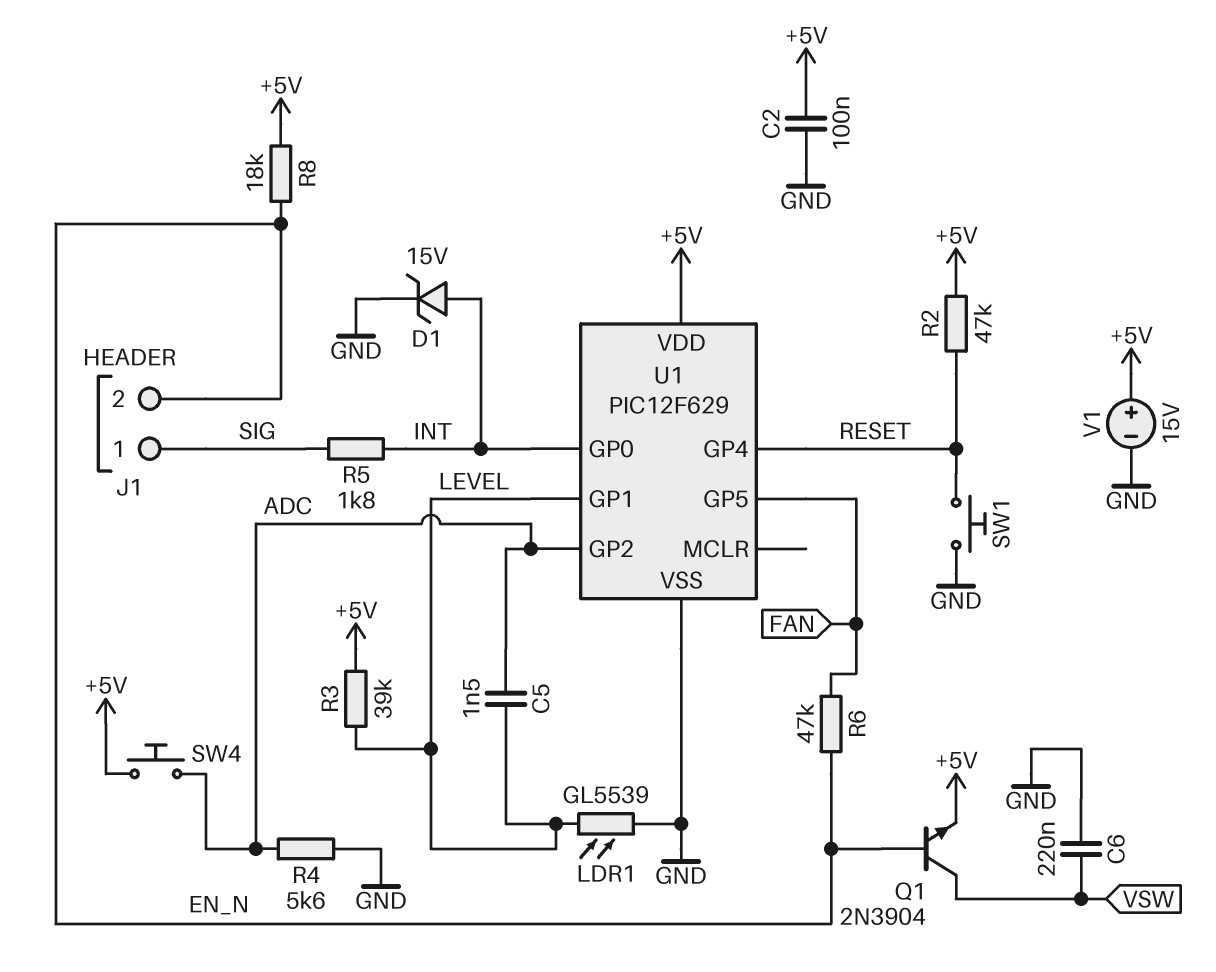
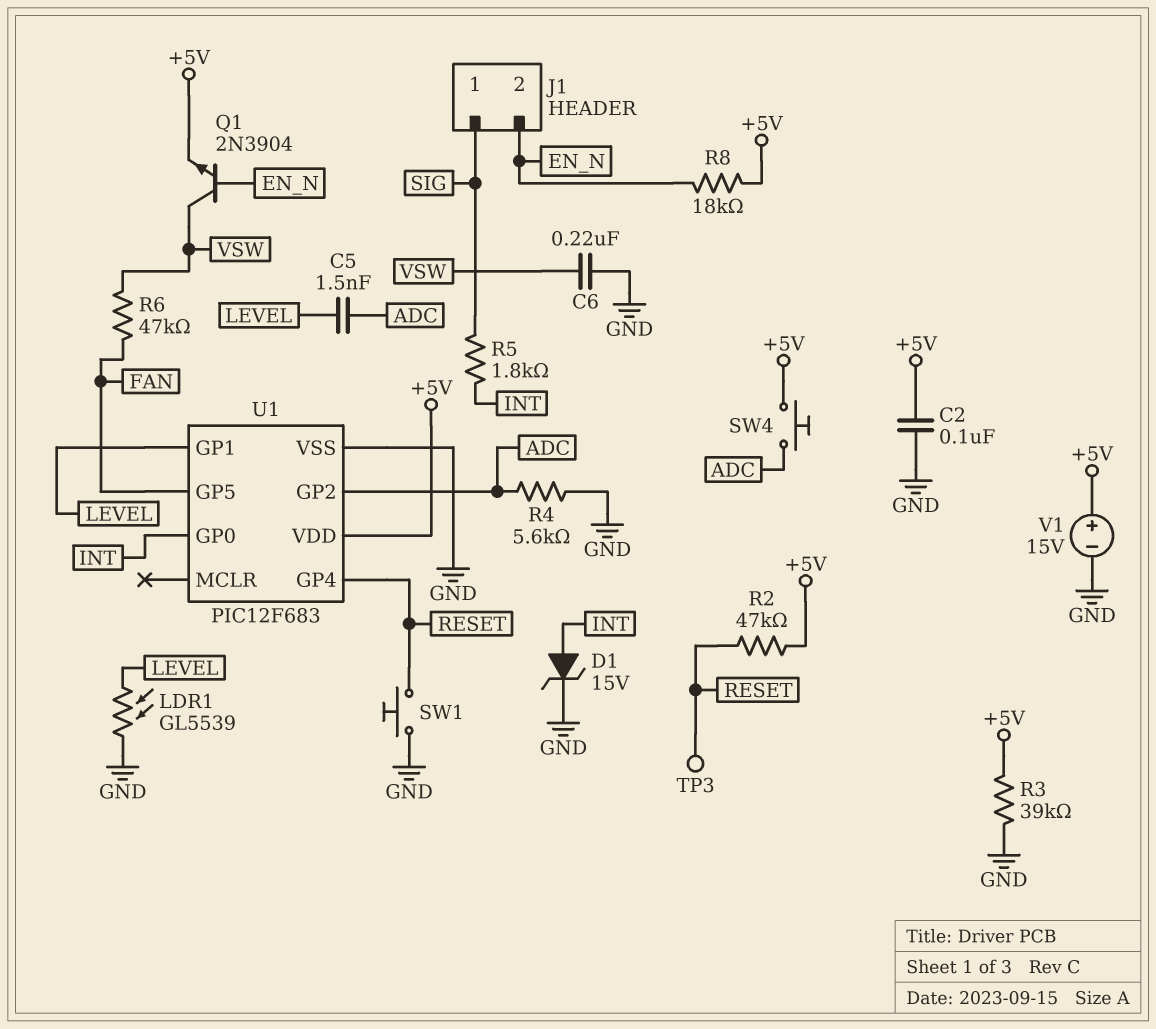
R3: 39k (+5V, LEVEL) -> 39k (+5V, GND)
R6: 47k (EN_N, FAN) -> 47k (FAN, VSW)
TP3: none -> test point (RESET)
U1: PIC12F629 -> PIC12F683

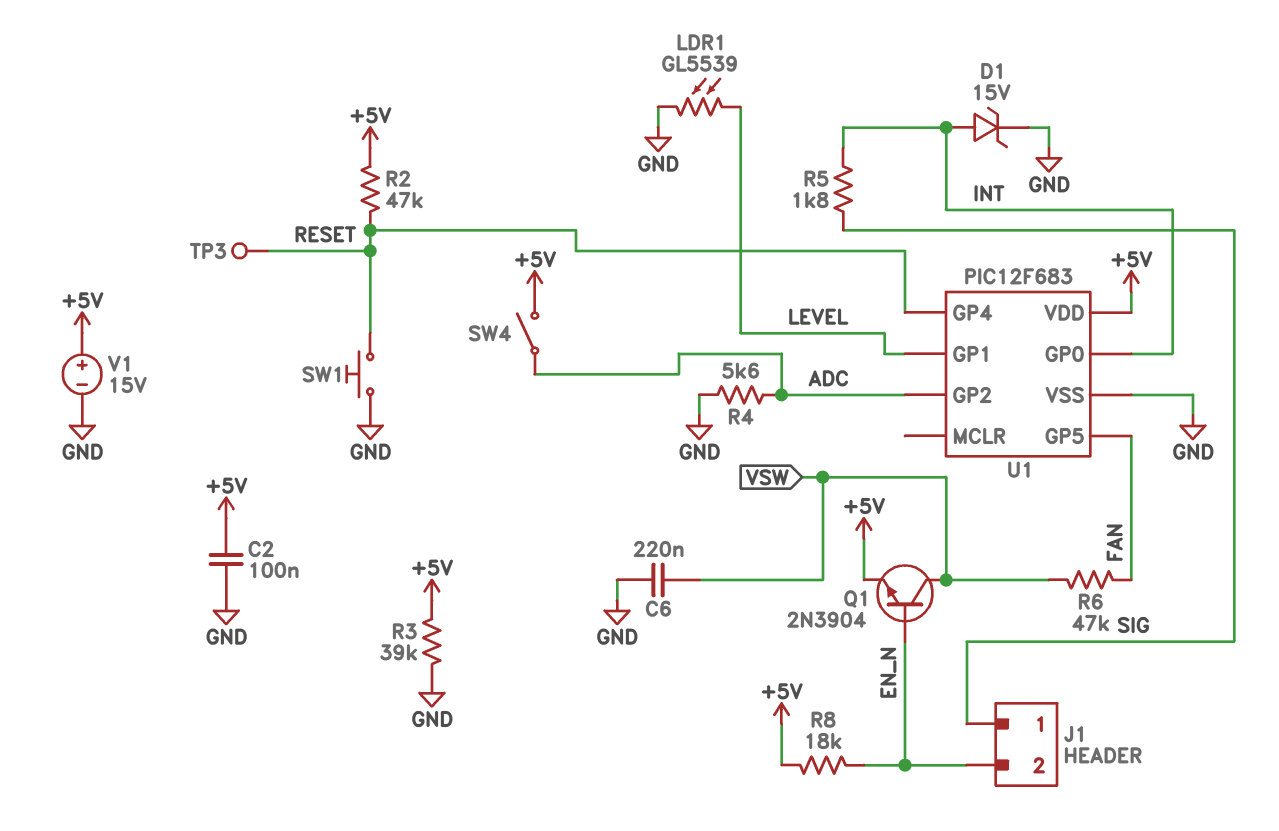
C5: 1.5nF (ADC, LEVEL) -> none
SW4: button (+5V, ADC) -> switch (+5V, ADC)

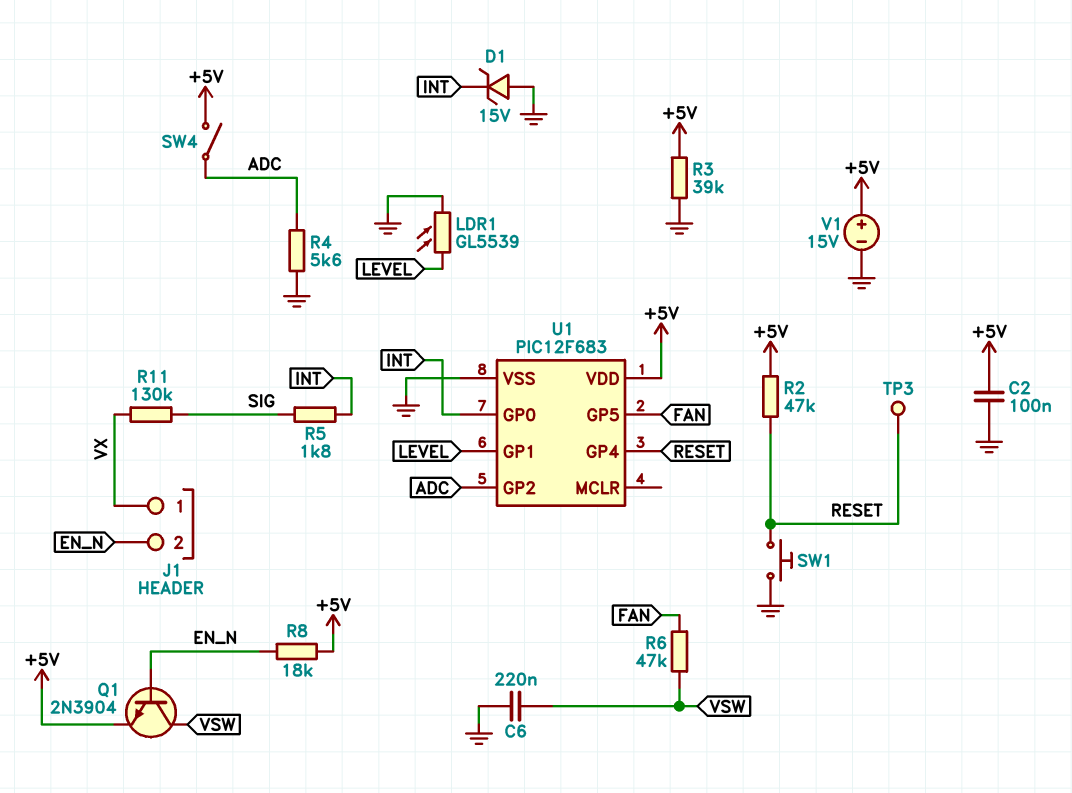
D1: zener 15V (A INT, K GND) -> zener 15V (A GND, K INT)
J1 pin 1: SIG -> VX
R11: none -> 130k (SIG, VX)

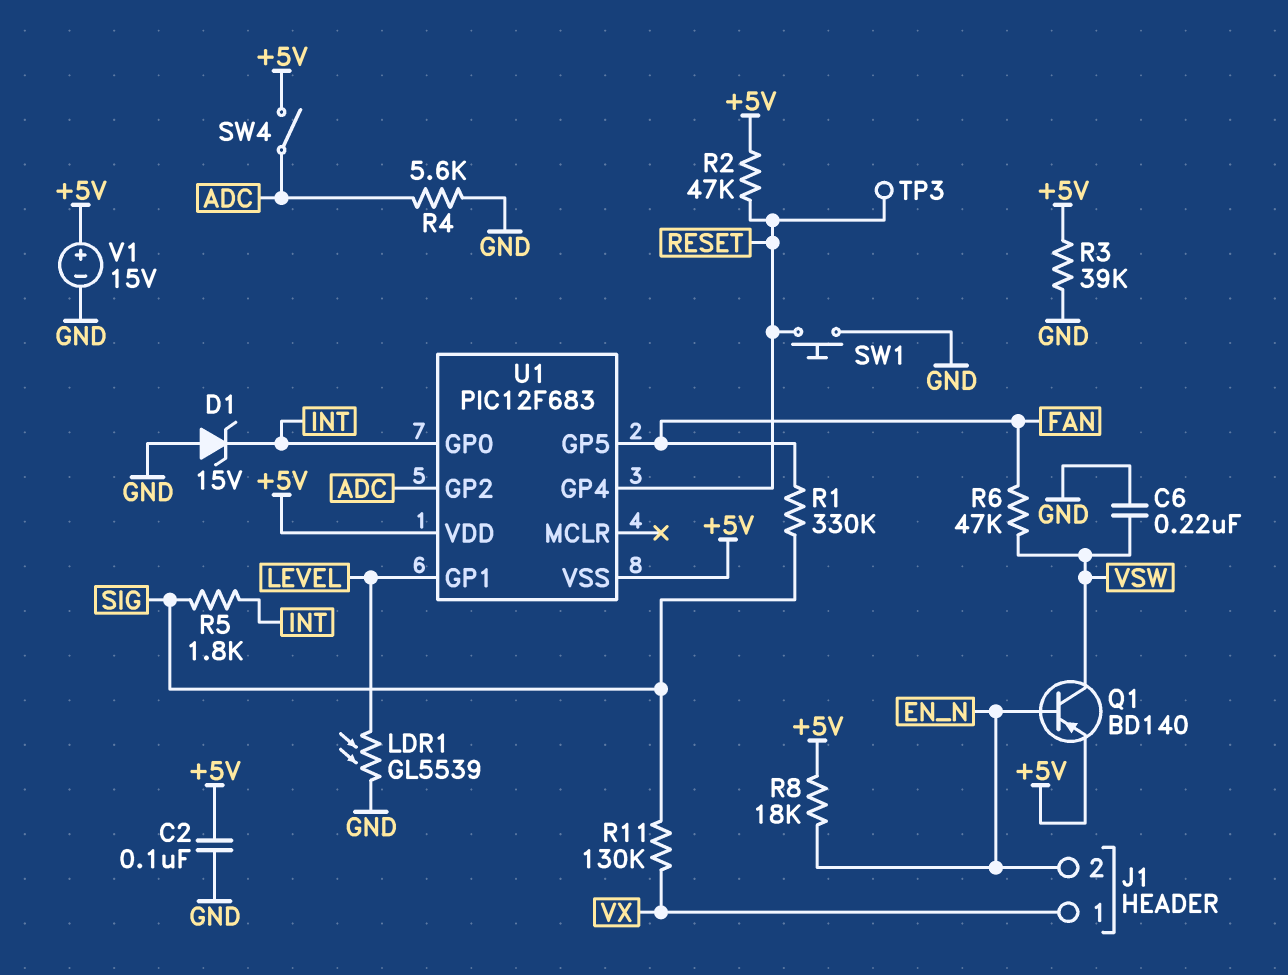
Q1: NPN 2N3904 (B EN_N, C VSW, E +5V) -> PNP BD140 (B EN_N, C VSW, E +5V)
R1: none -> 330k (FAN, SIG)
U1 pin VSS: GND -> +5V

